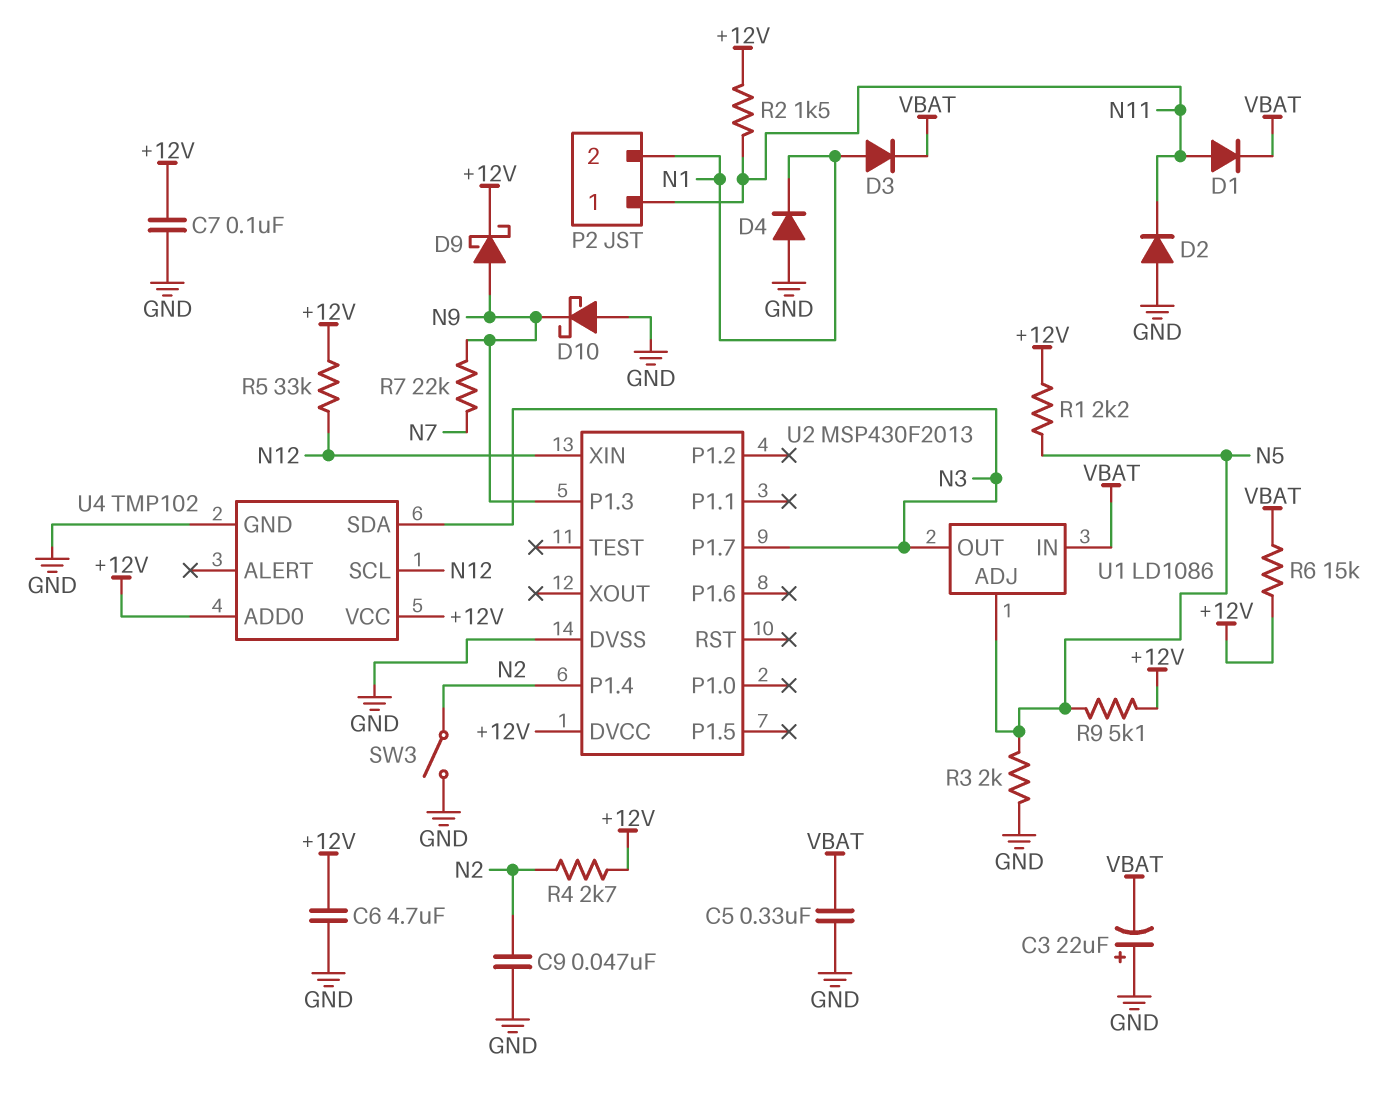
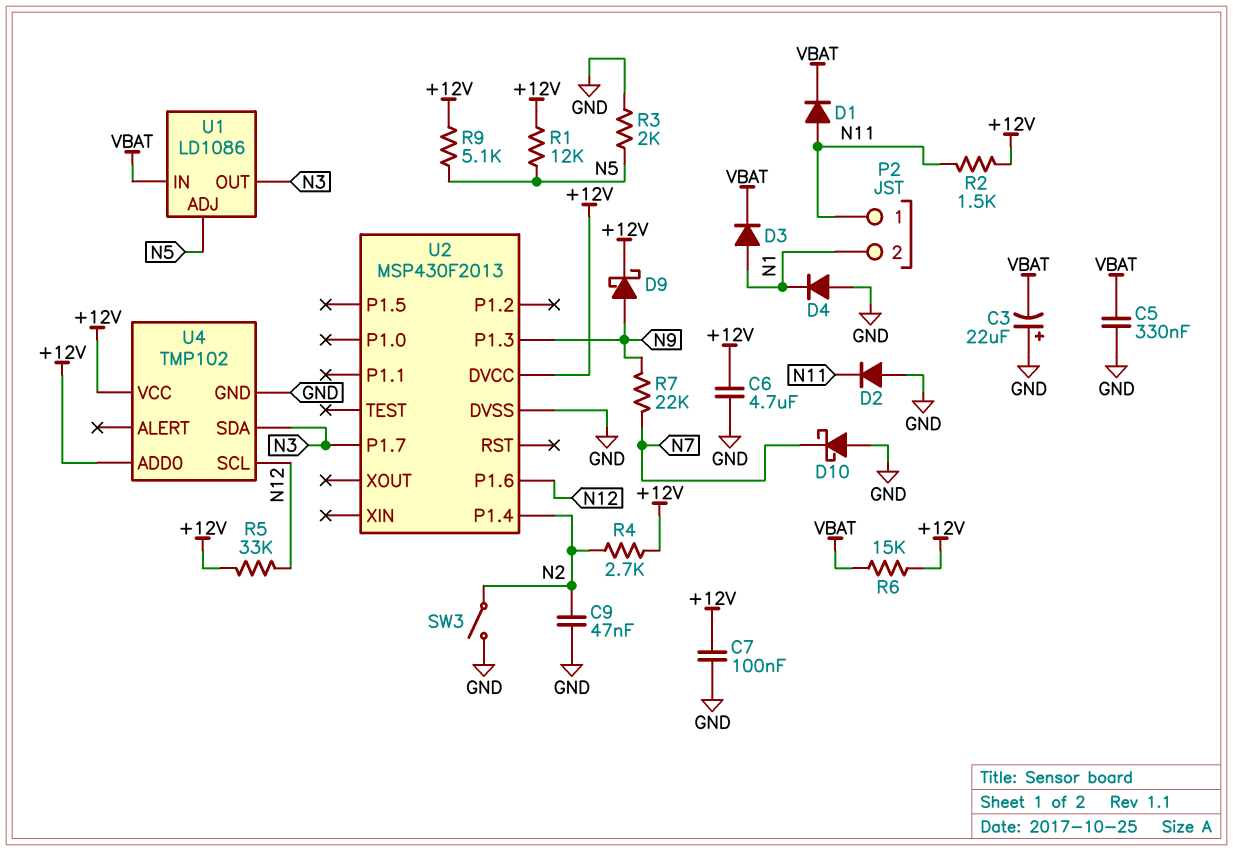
D10: schottky (A GND, K N9) -> schottky (A GND, K N7)
R1: 2.2k (+12V, N5) -> 12k (+12V, N5)
U2 pin P1.6: none -> N12
U2 pin XIN: N12 -> none

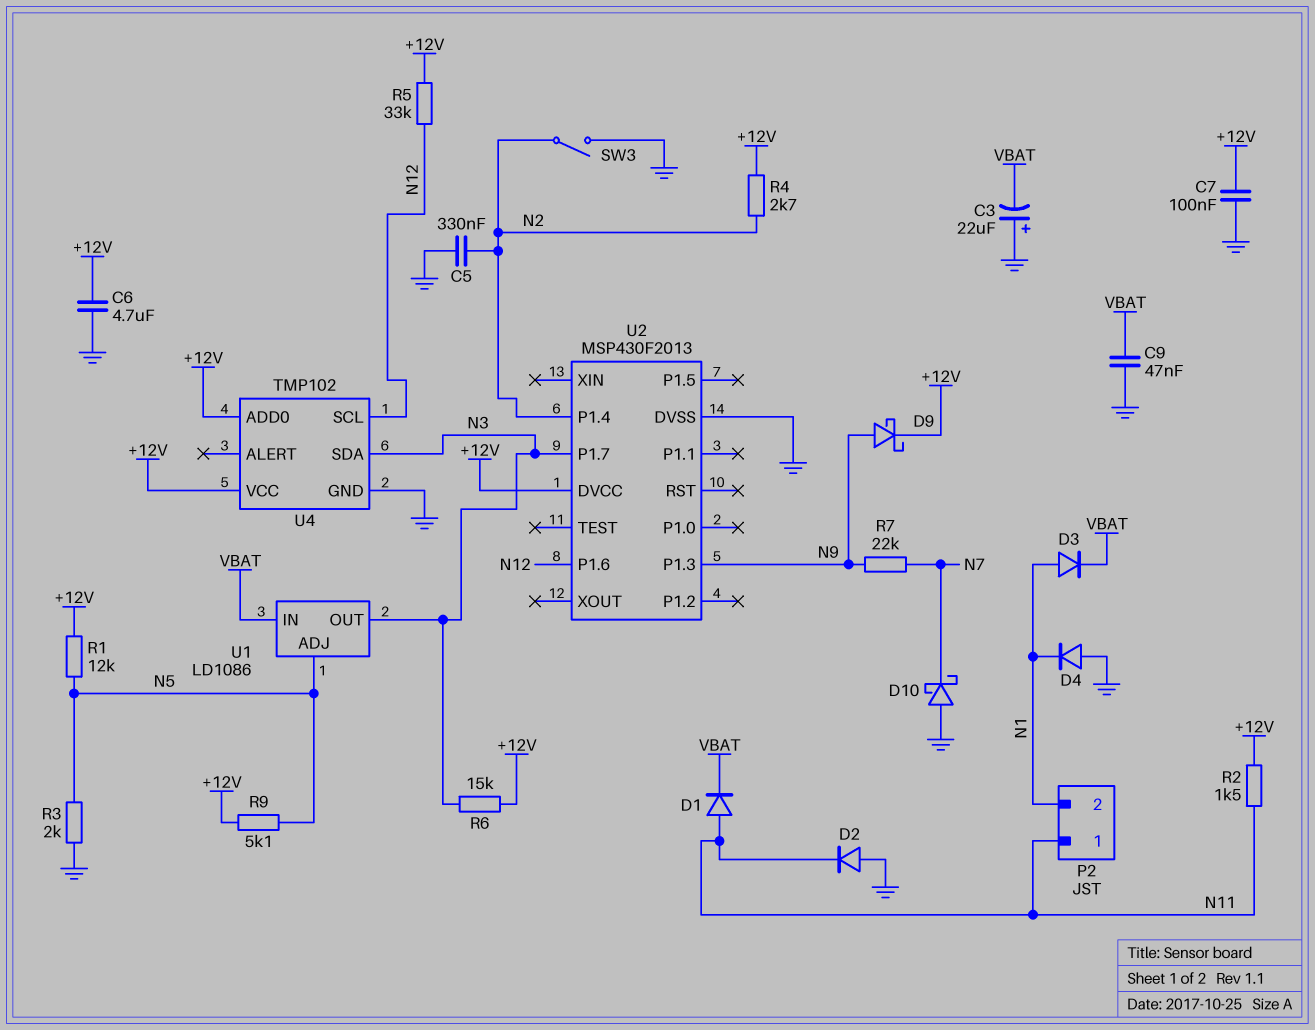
C5: 330nF (GND, VBAT) -> 330nF (GND, N2)
C9: 47nF (GND, N2) -> 47nF (GND, VBAT)
R6: 15k (+12V, VBAT) -> 15k (+12V, N3)

